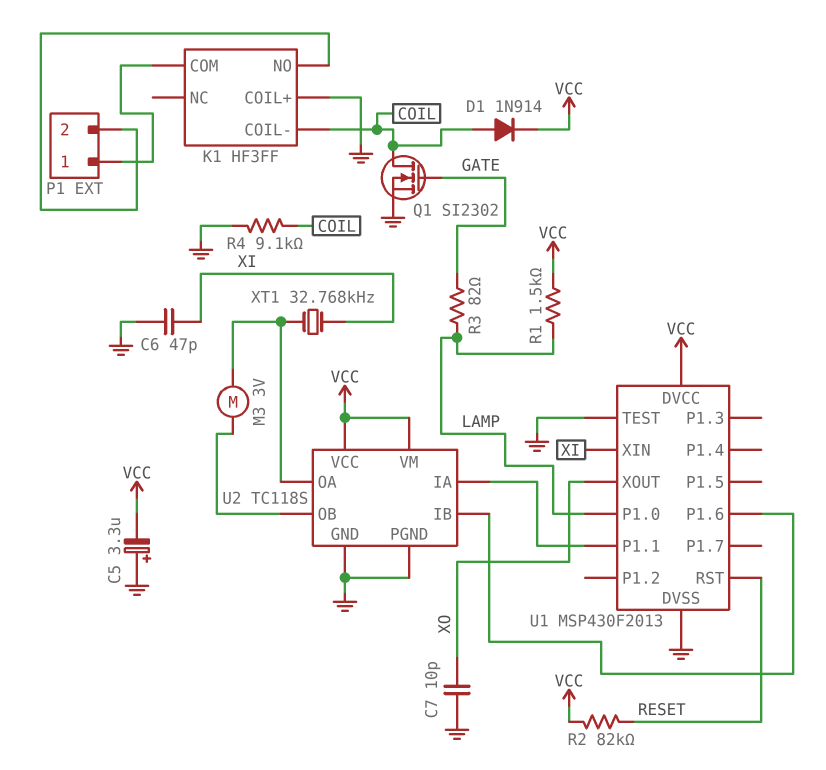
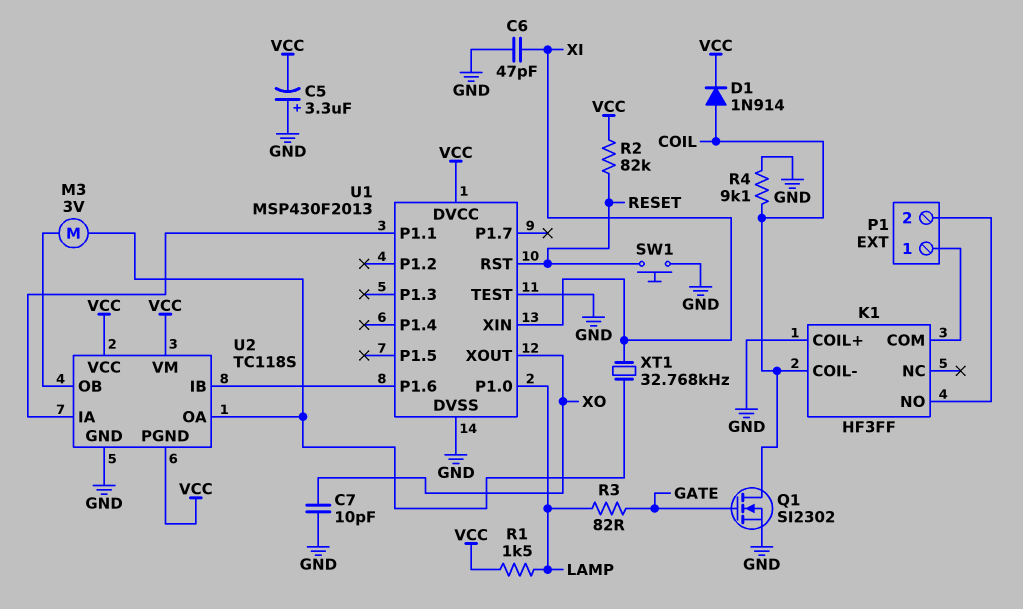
SW1: none -> button (GND, RESET)
U2 pin PGND: GND -> VCC

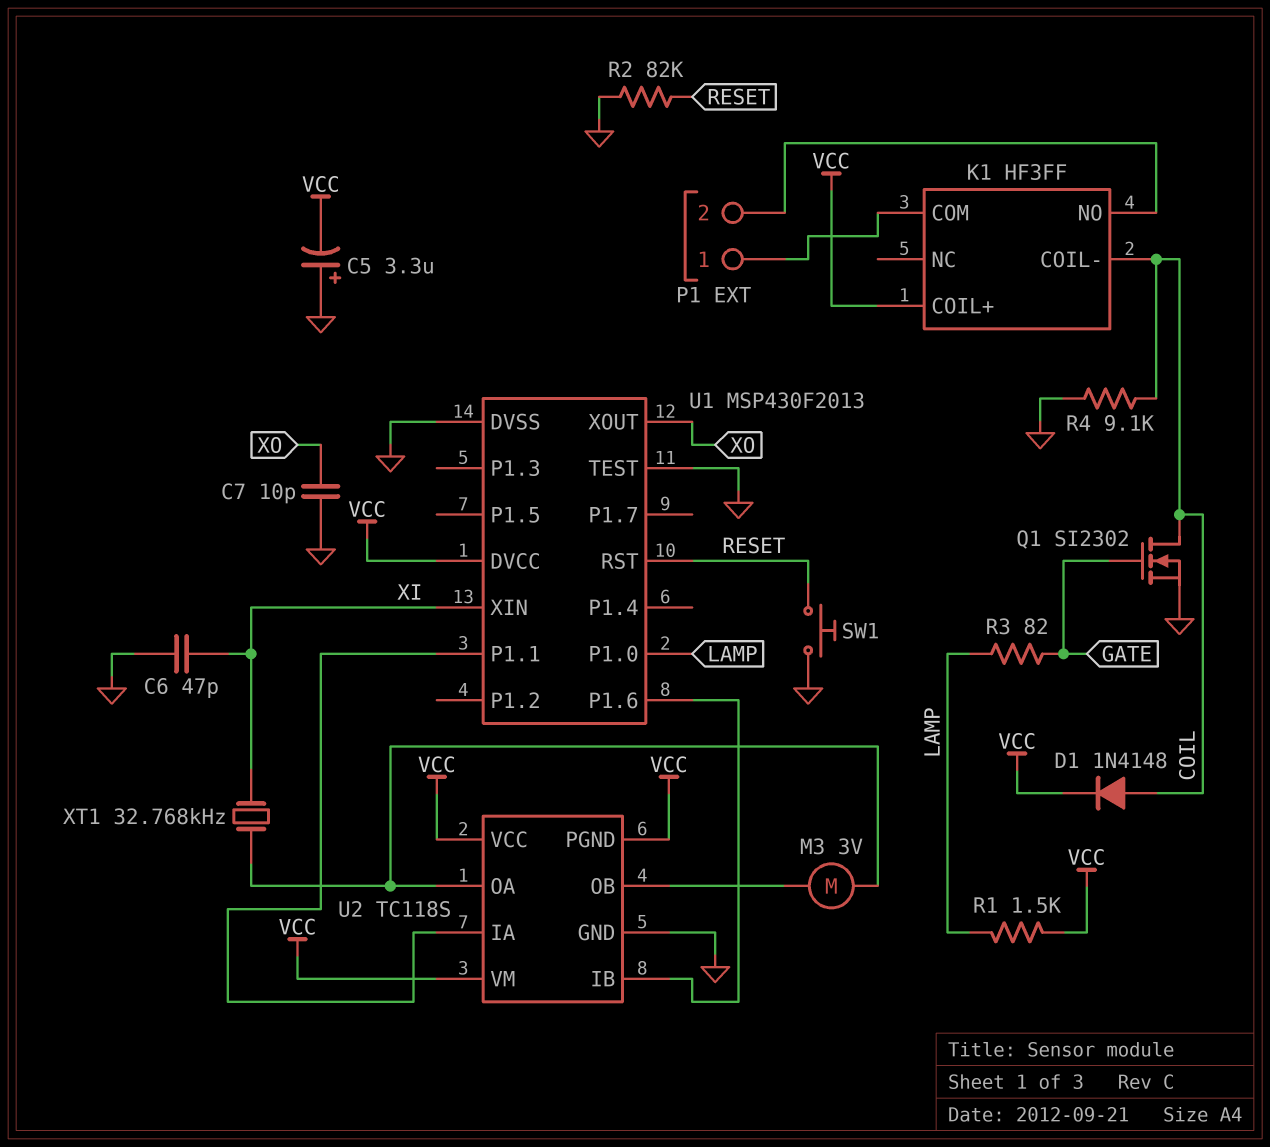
D1: diode 1N914 (A COIL, K VCC) -> diode 1N4148 (A COIL, K VCC)
K1 pin COIL+: GND -> VCC
R2: 82k (RESET, VCC) -> 82k (GND, RESET)

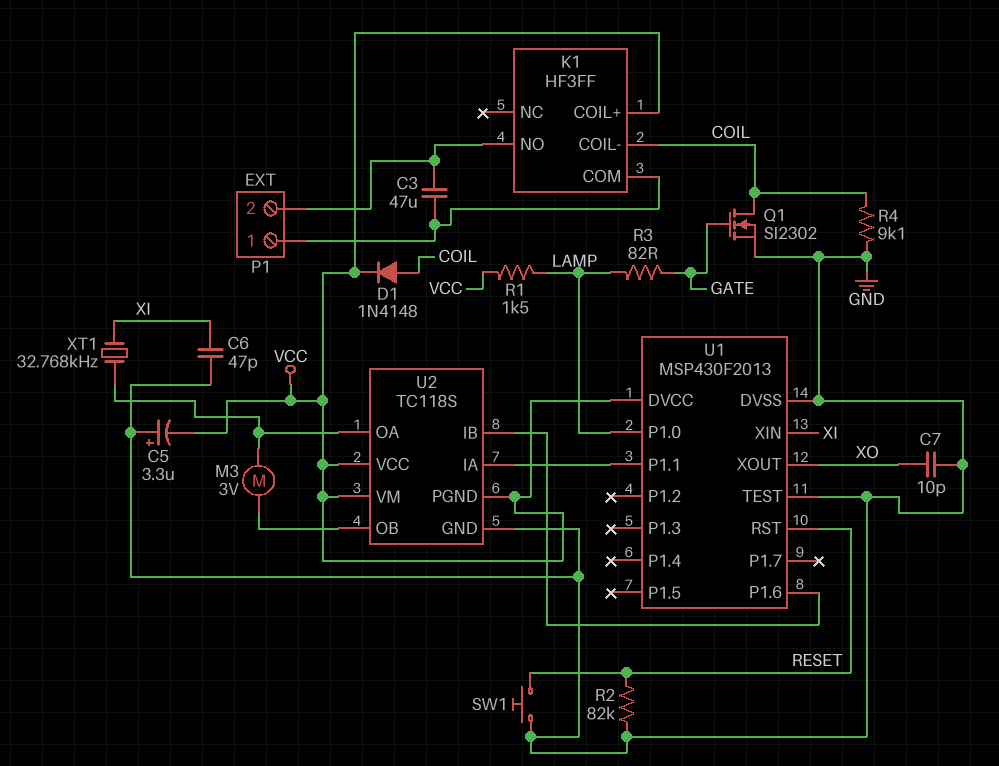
C3: none -> 47uF (K1/COM, K1/NO)

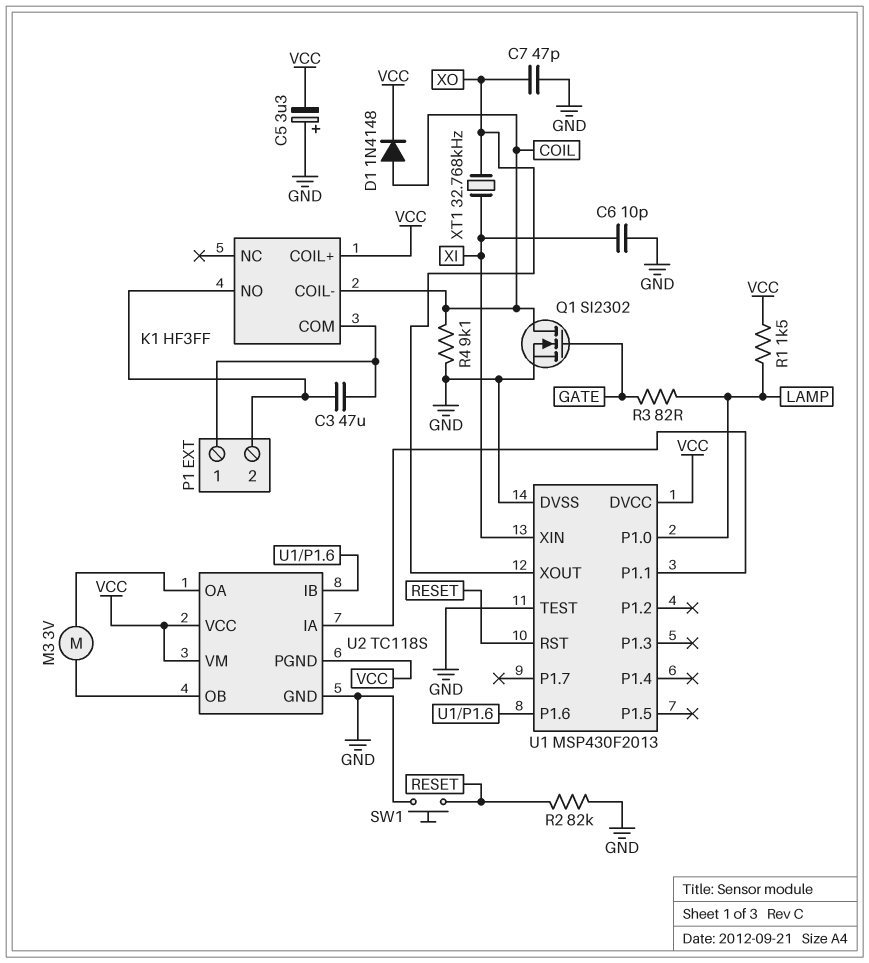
C6: 47pF (GND, XI) -> 10pF (GND, XI)
C7: 10pF (GND, XO) -> 47pF (GND, XO)
XT1: 32.768kHz (U2/OA, XI) -> 32.768kHz (XI, XO)

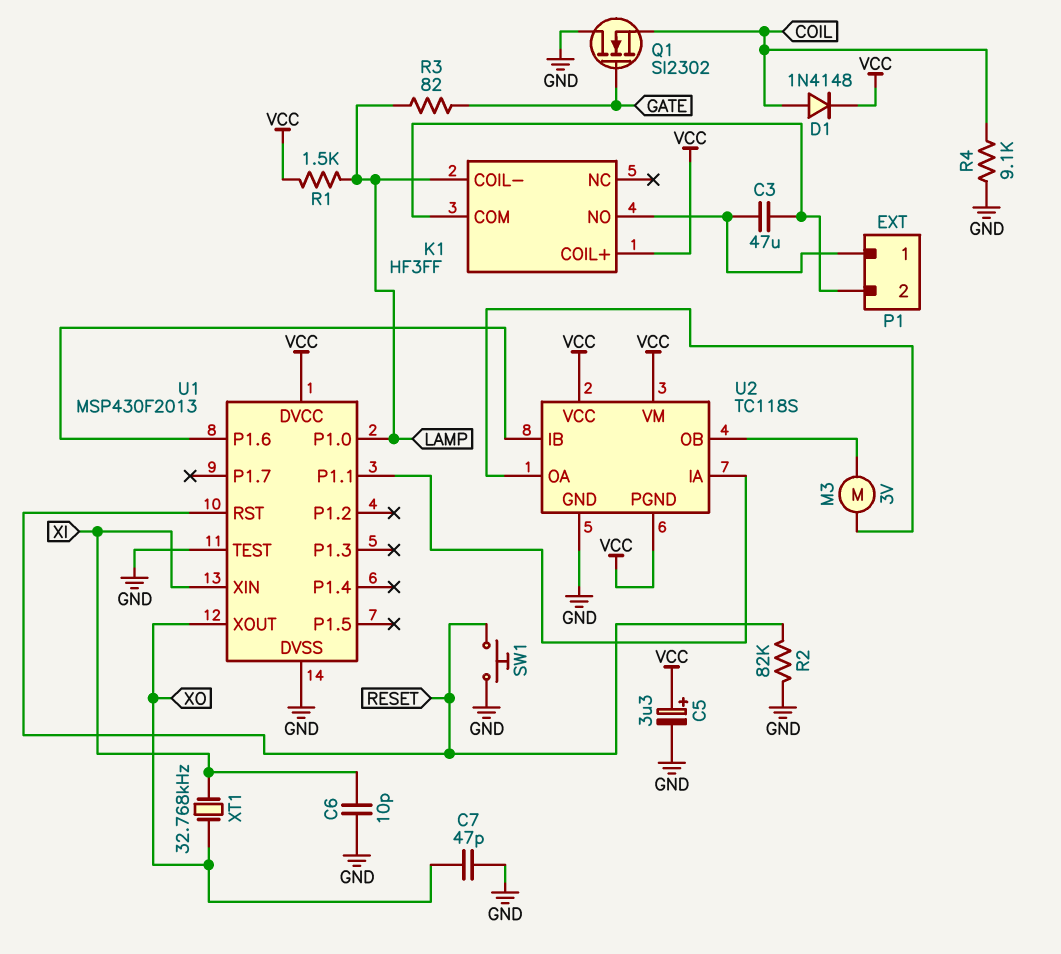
C5: 3.3uF (plus GND, minus VCC) -> 3.3uF (plus VCC, minus GND)
K1 pin COIL-: COIL -> LAMP
P1 pin 1: K1/COM -> K1/NO
P1 pin 2: K1/NO -> K1/COM
Q1: NMOS SI2302 (G GATE, D COIL, S GND) -> NMOS SI2302 (G GATE, D GND, S COIL)

